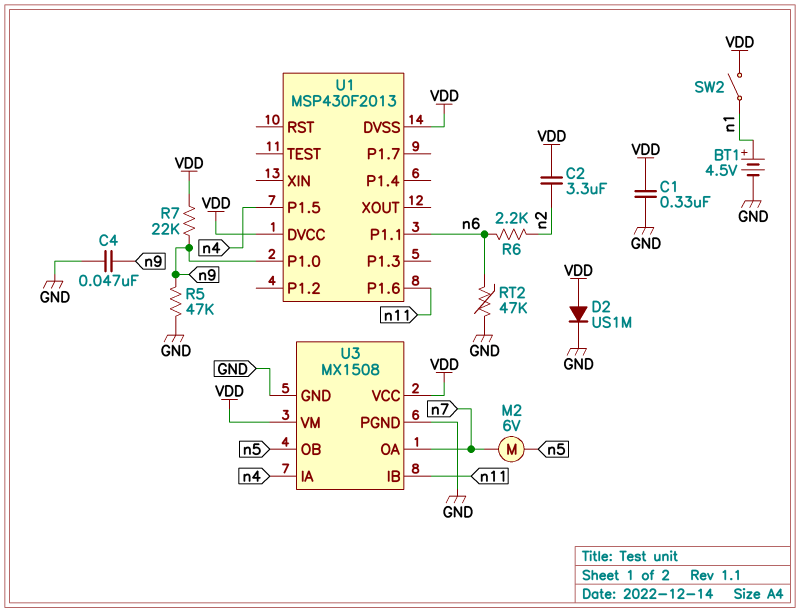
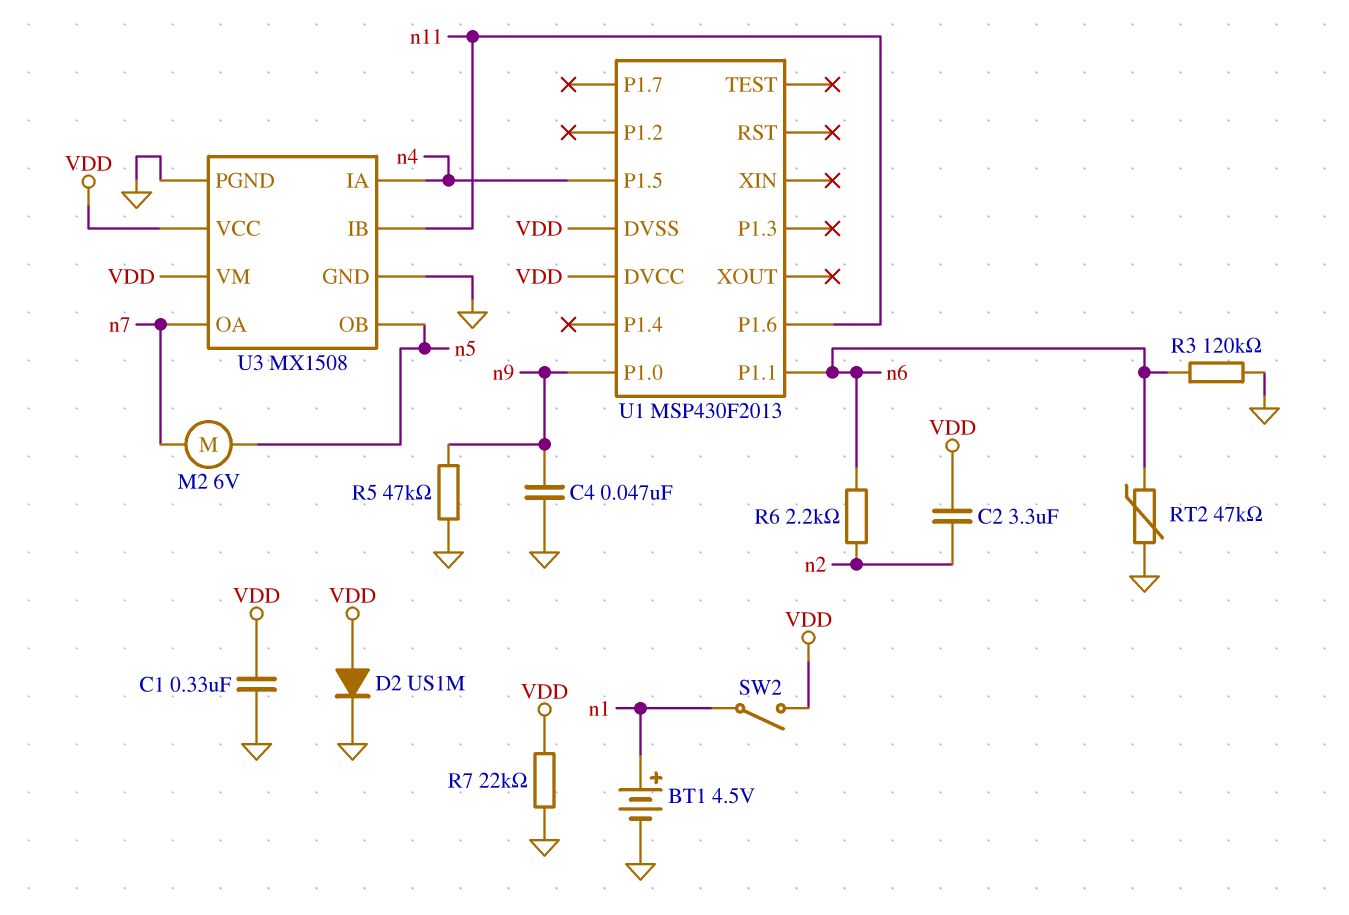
R3: none -> 120k (GND, n6)
R7: 22k (VDD, n9) -> 22k (GND, VDD)

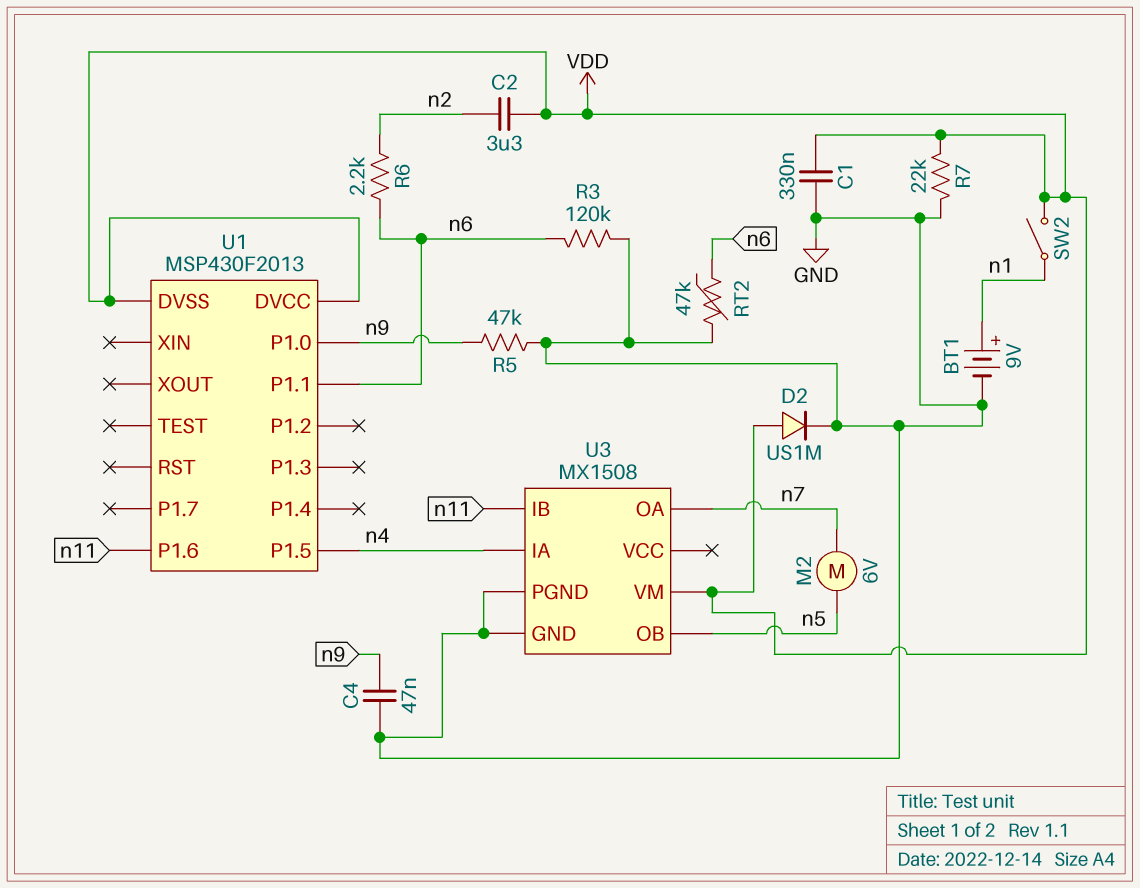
BT1: 4.5V (plus n1, minus GND) -> 9V (plus n1, minus GND)
U3 pin VCC: VDD -> none

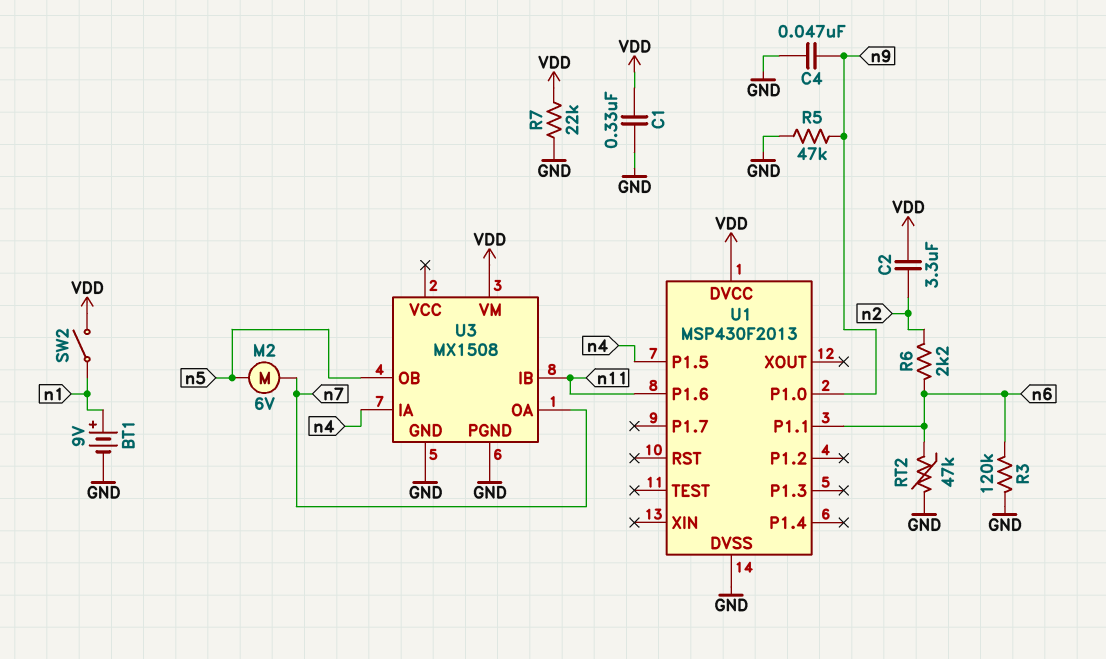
D2: diode US1M (A VDD, K GND) -> none
U1 pin DVSS: VDD -> GND

